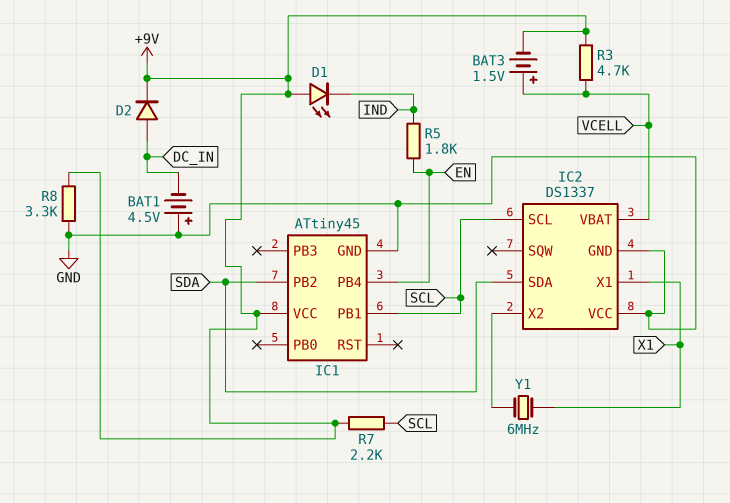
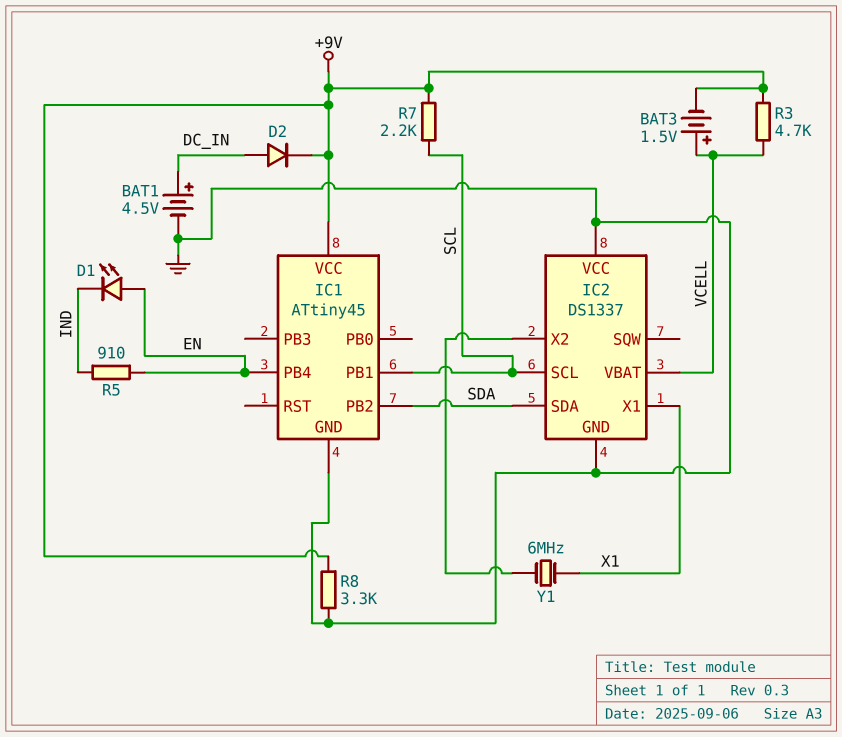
BAT1: 4.5V (plus GND, minus DC_IN) -> 4.5V (plus DC_IN, minus GND)
D1: LED (A +9V, K IND) -> LED (A EN, K IND)
R5: 1.8k (EN, IND) -> 910 (EN, IND)

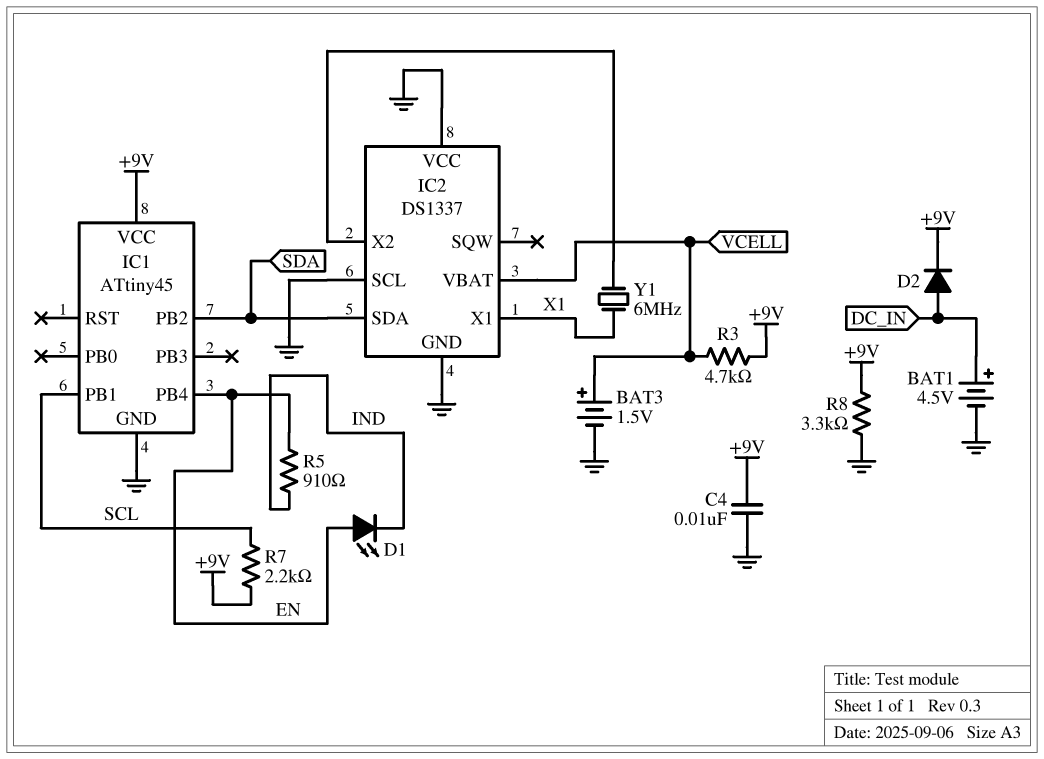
BAT3: 1.5V (plus VCELL, minus +9V) -> 1.5V (plus VCELL, minus GND)
C4: none -> 10nF (+9V, GND)
IC2 pin SCL: SCL -> GND

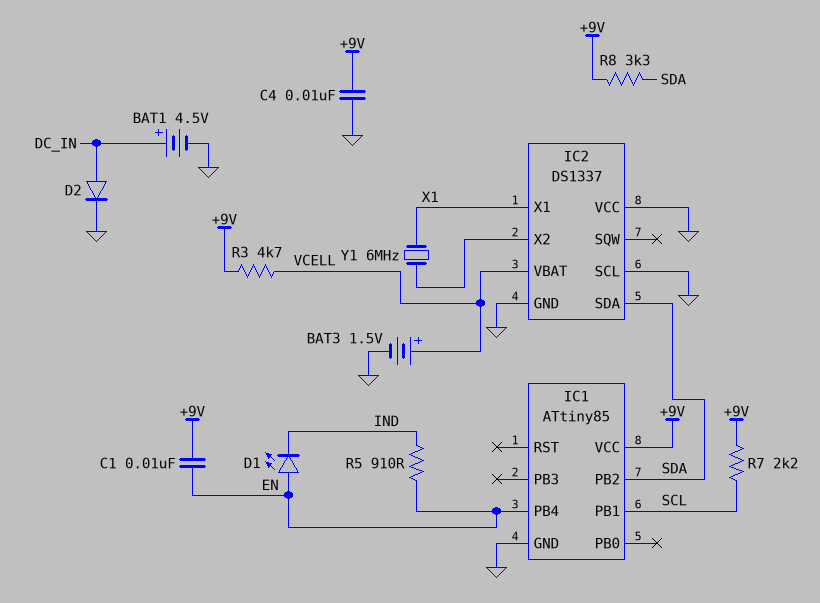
C1: none -> 10nF (+9V, EN)
D2: diode (A DC_IN, K +9V) -> diode (A DC_IN, K GND)
IC1: ATtiny45 -> ATtiny85
R8: 3.3k (+9V, GND) -> 3.3k (+9V, SDA)

